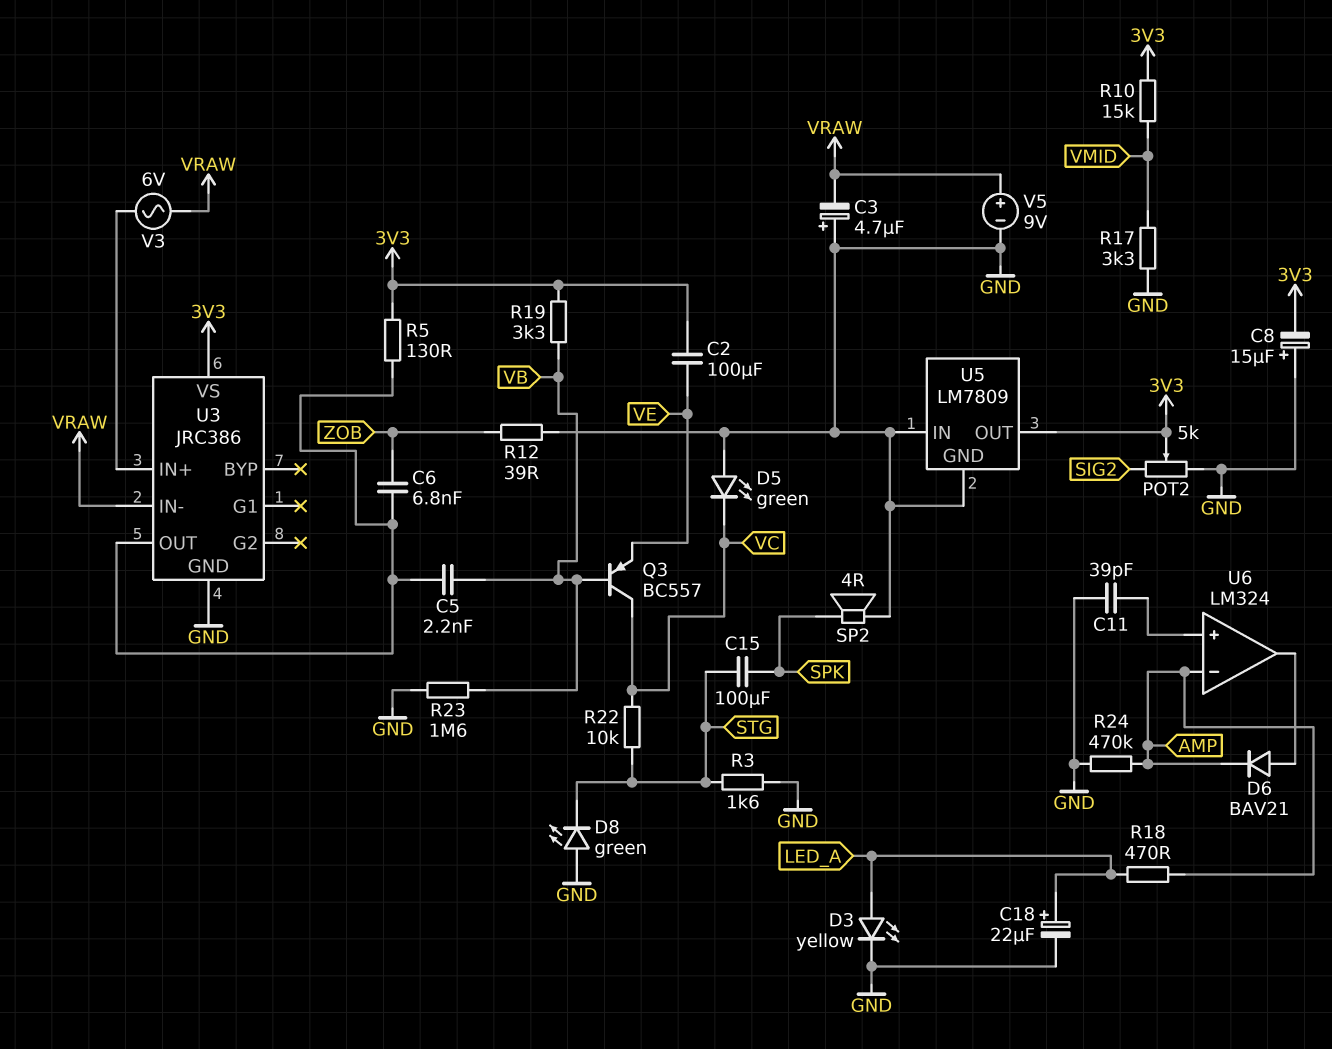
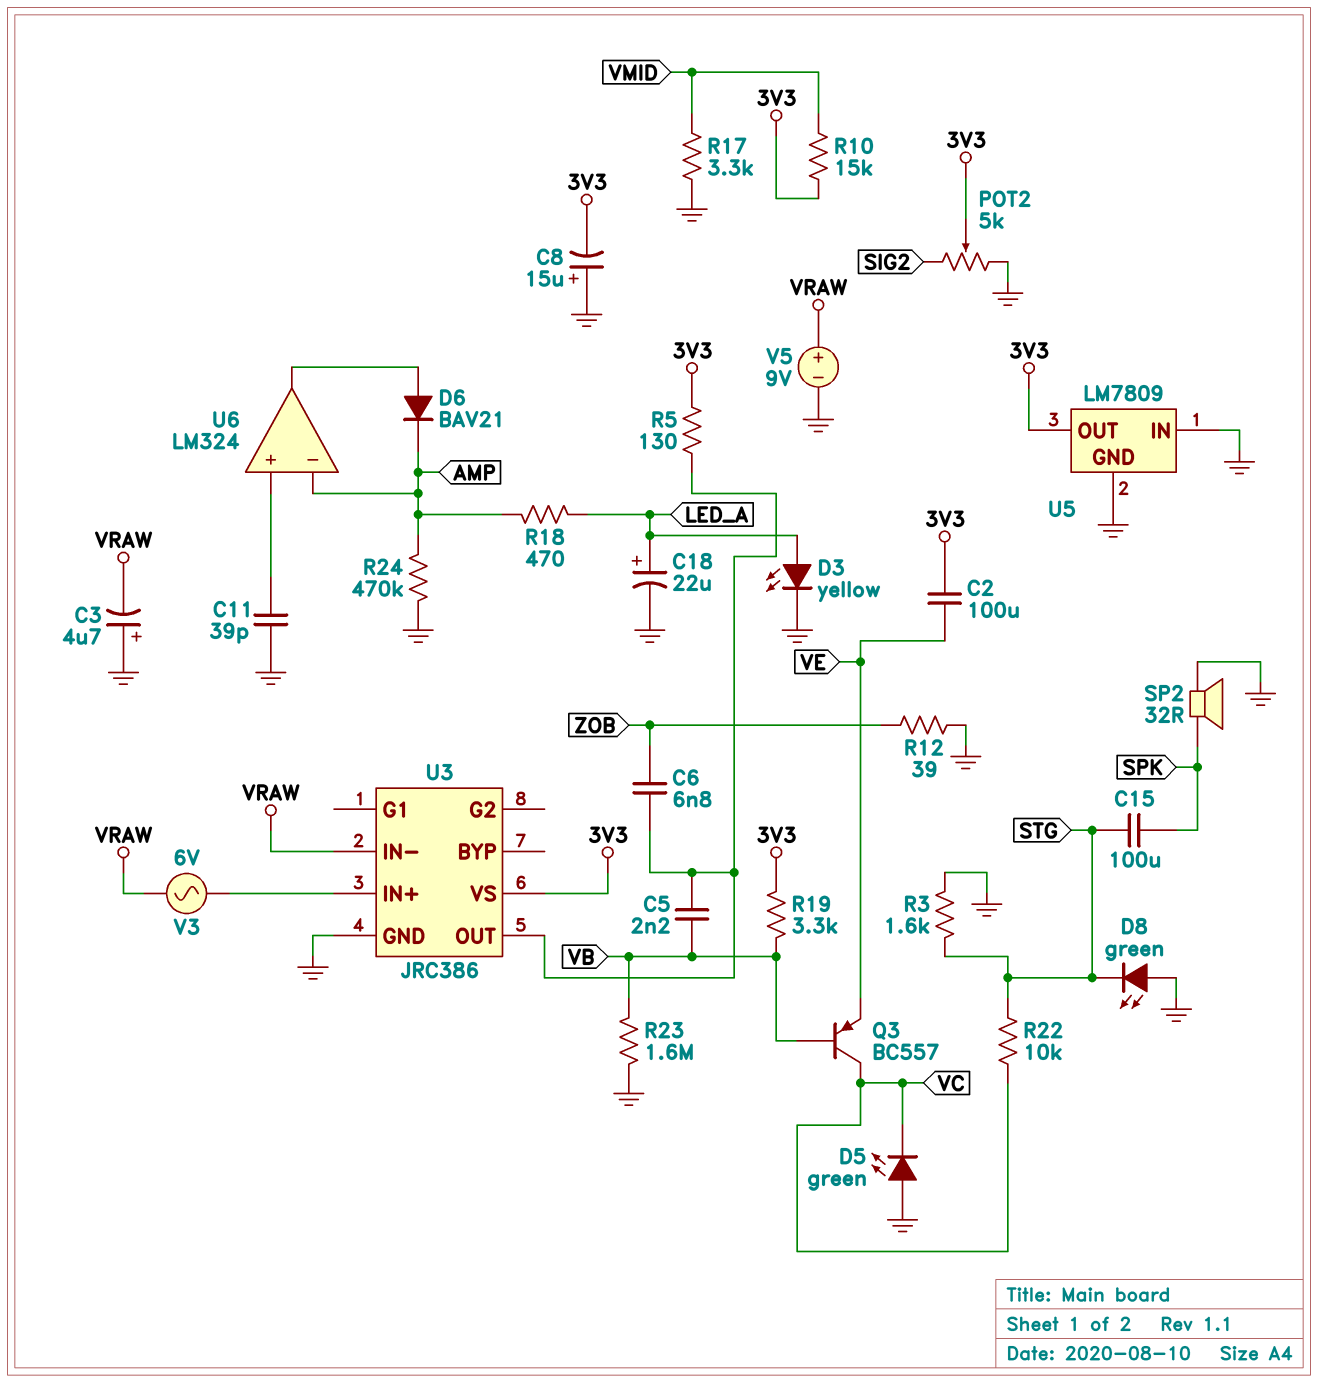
SP2: speaker 4R (GND, SPK) -> speaker 32R (GND, SPK)

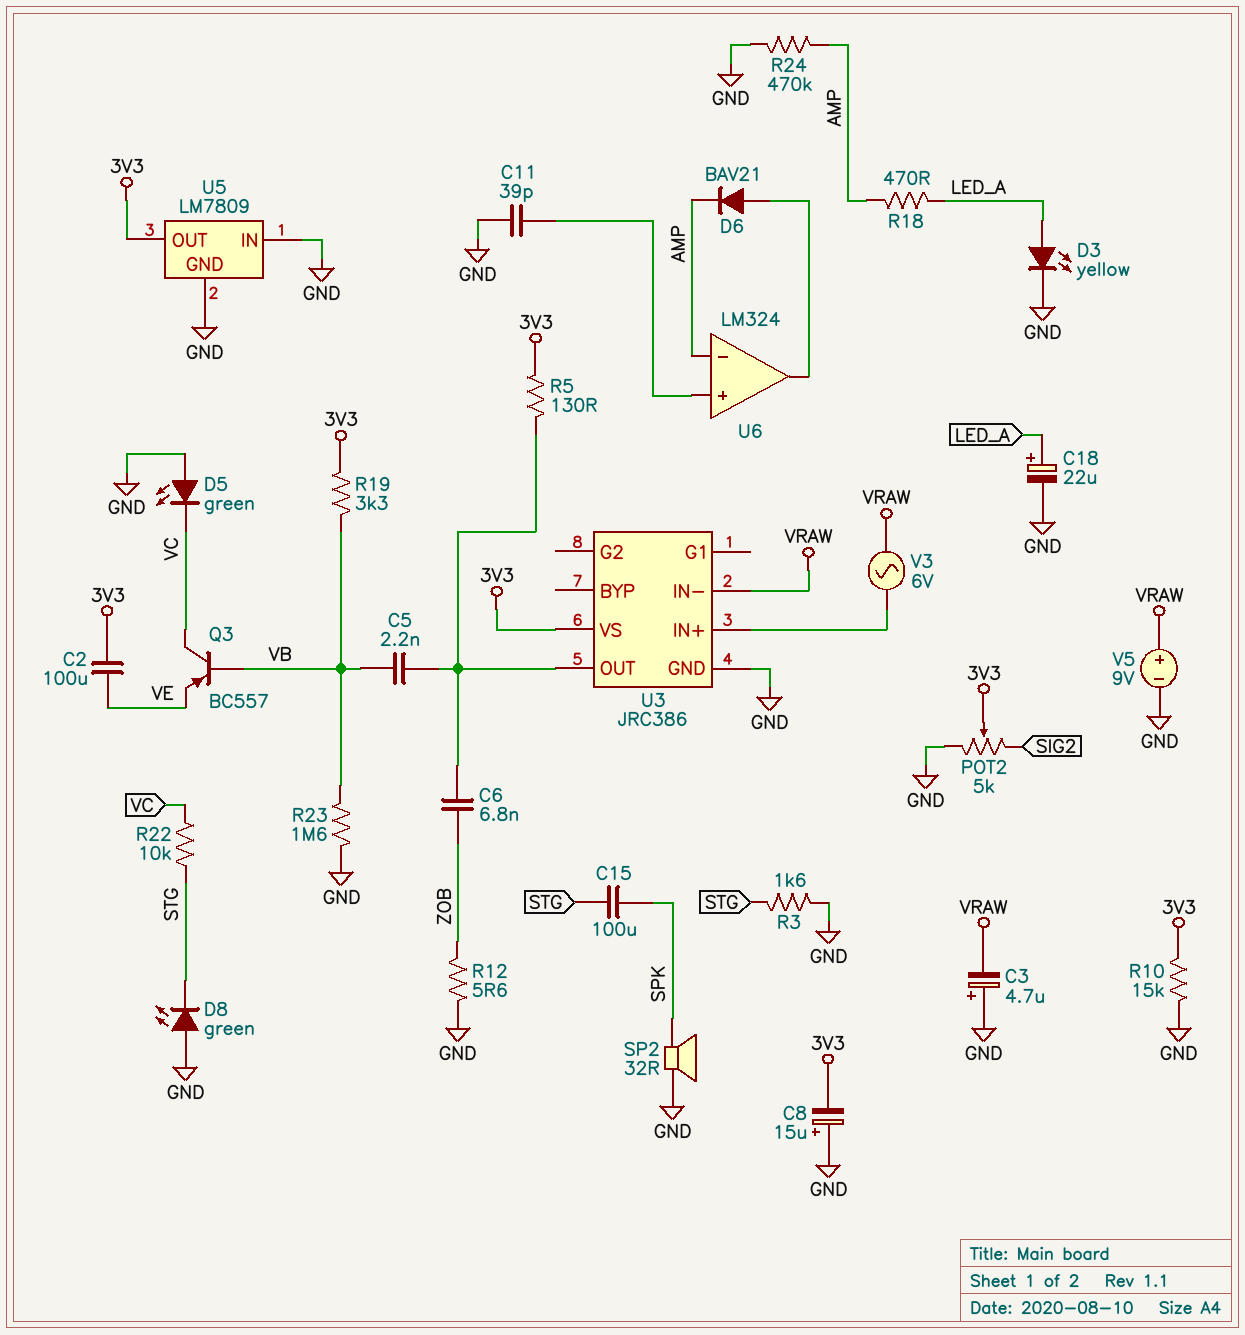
R10: 15k (3V3, VMID) -> 15k (3V3, GND)
R12: 39 (GND, ZOB) -> 5.6 (GND, ZOB)
R17: 3.3k (GND, VMID) -> none

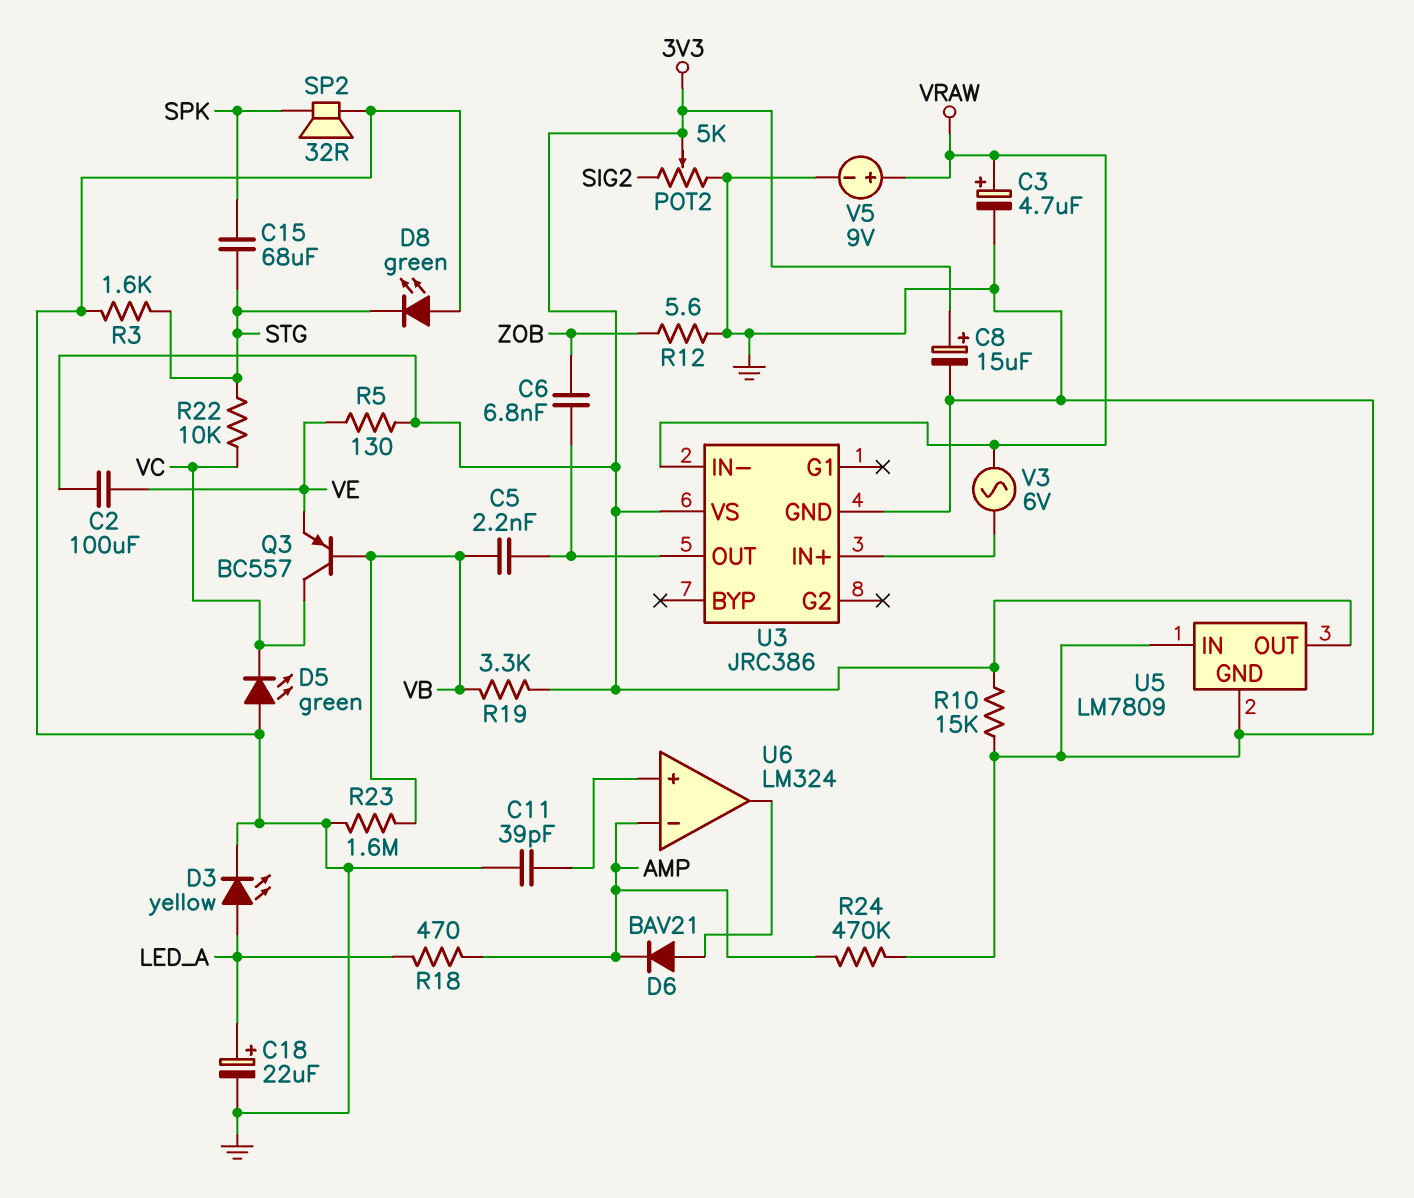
C3: 4.7uF (plus GND, minus VRAW) -> 4.7uF (plus VRAW, minus GND)
C8: 15uF (plus GND, minus 3V3) -> 15uF (plus 3V3, minus GND)
C15: 100uF (SPK, STG) -> 68uF (SPK, STG)
R5: 130 (3V3, U3/OUT) -> 130 (3V3, VE)

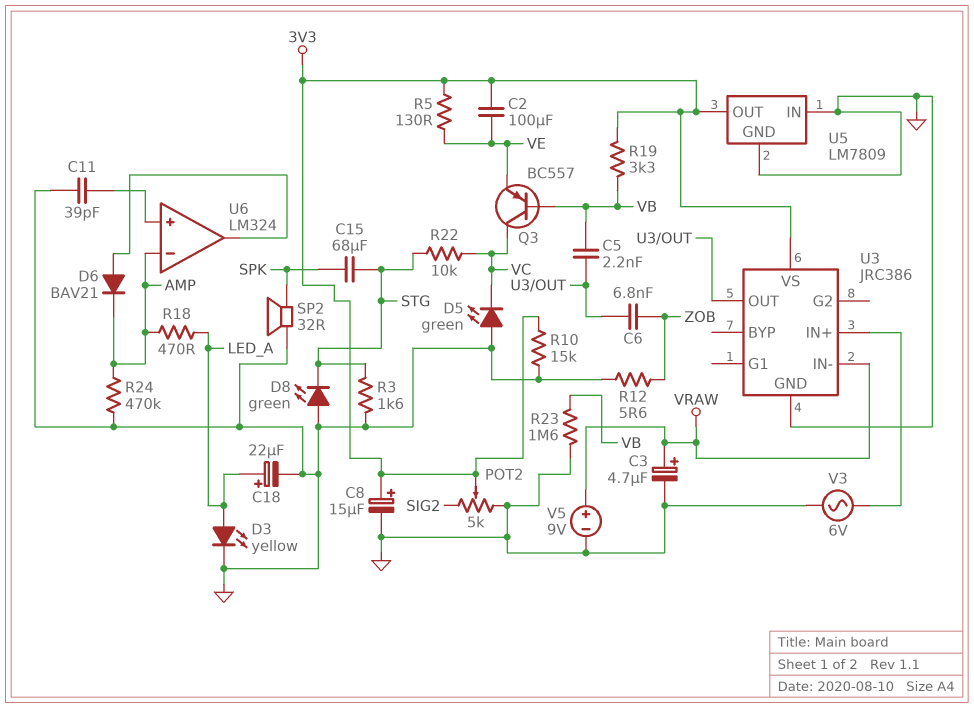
V3: AC 6V (U3/IN+, VRAW) -> AC 6V (GND, U3/IN+)

